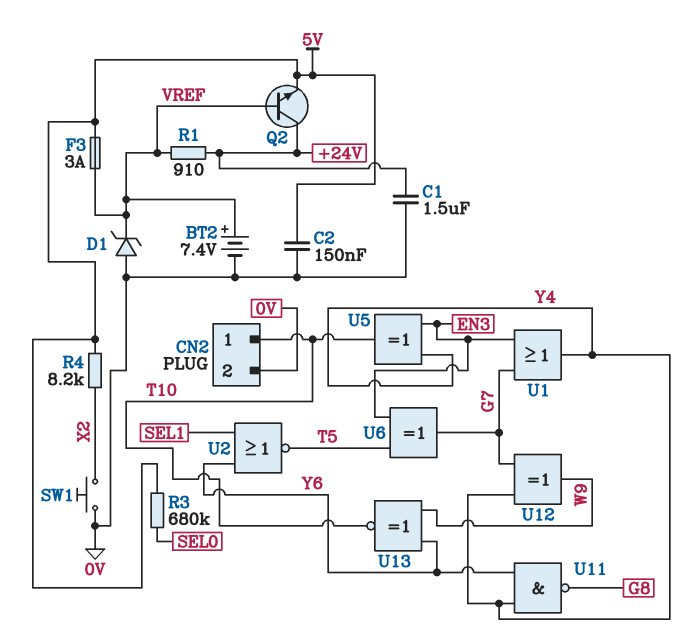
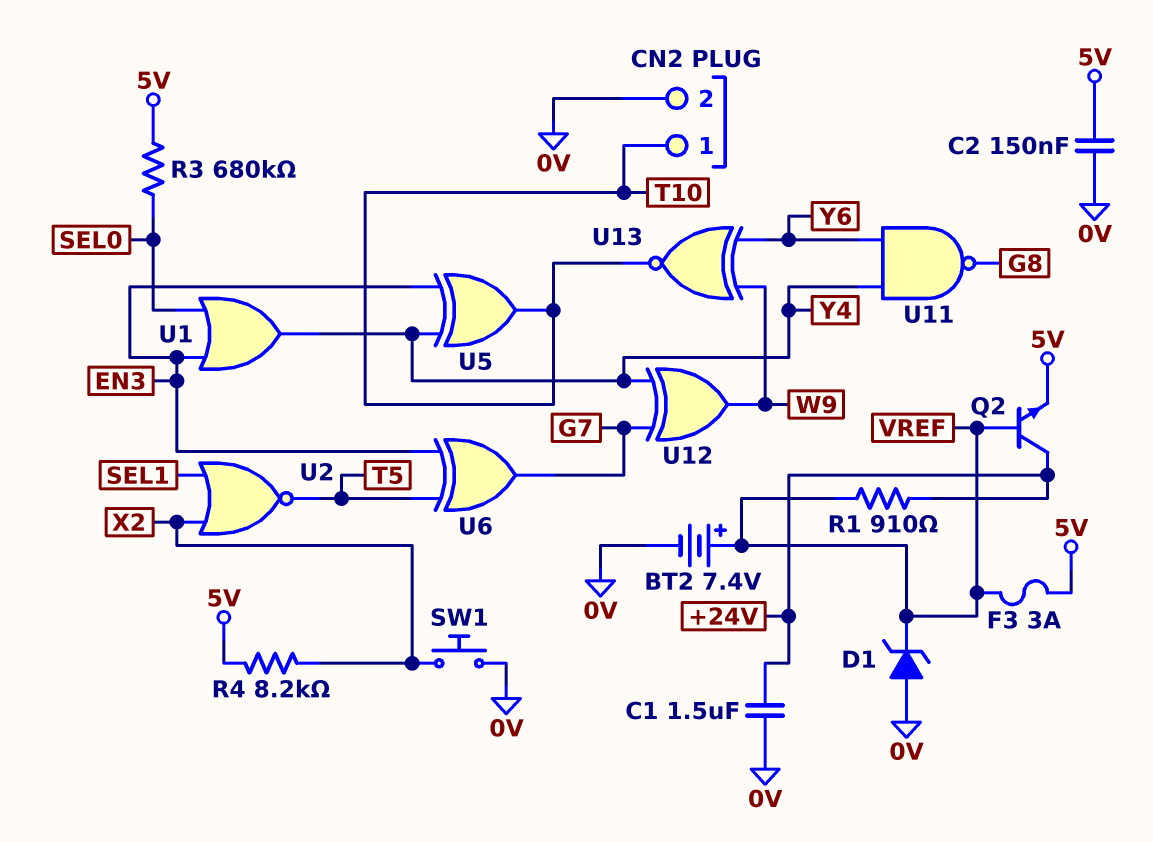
U1: OR (in EN3, in G7, out Y4) -> OR (in EN3, in SEL0, out Y4)
U2: NOR (in SEL1, in Y6, out T5) -> NOR (in SEL1, in X2, out T5)

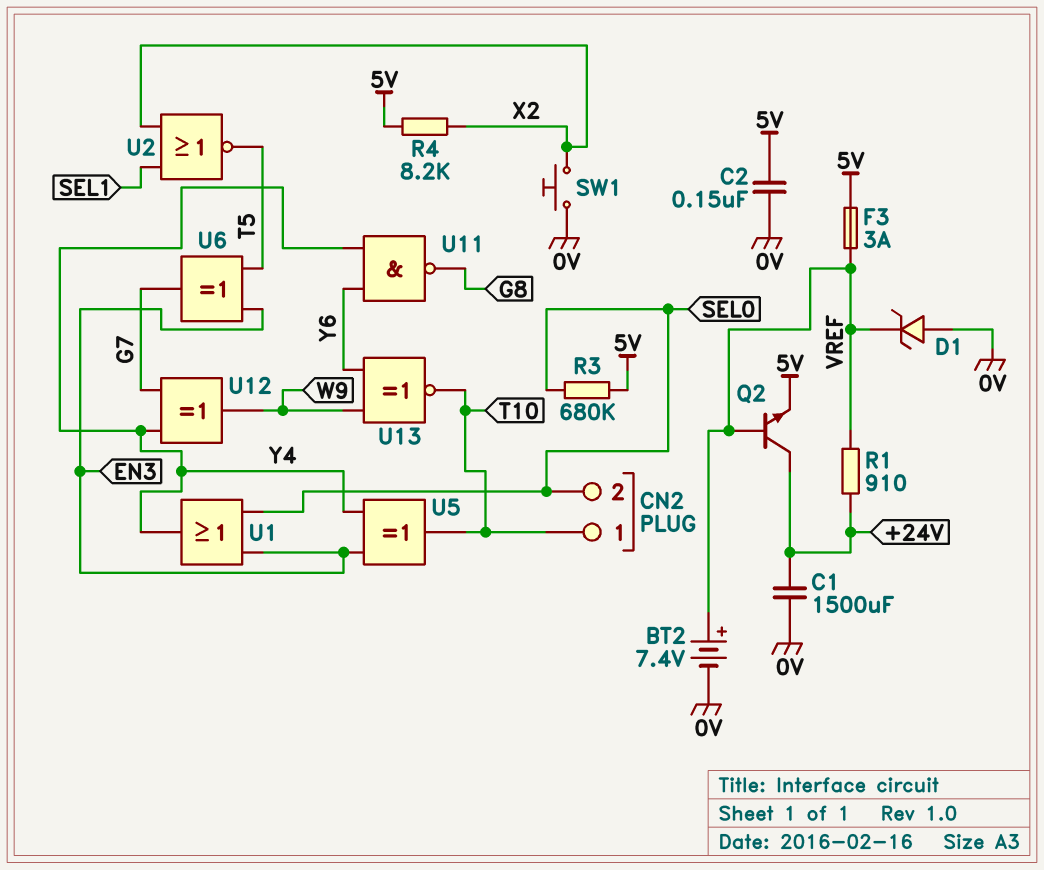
C1: 1.5uF (+24V, 0V) -> 1500uF (+24V, 0V)
CN2 pin 2: 0V -> SEL0

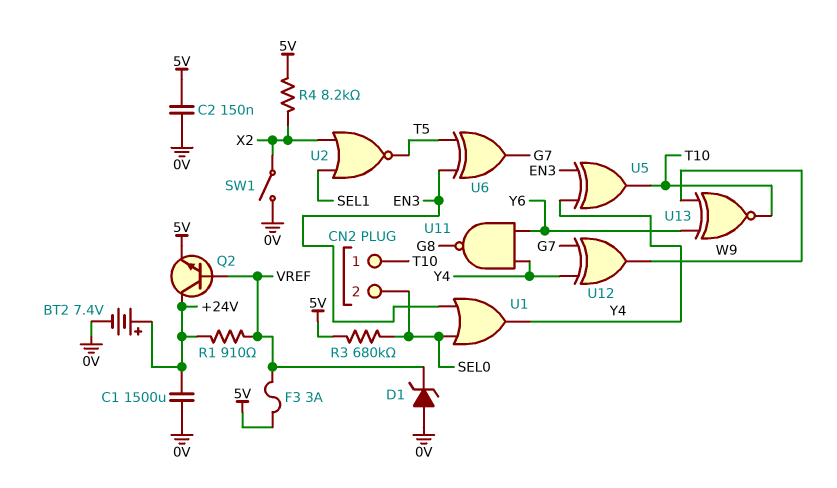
BT2: 7.4V (plus VREF, minus 0V) -> 7.4V (plus +24V, minus 0V)
SW1: button (0V, X2) -> switch (0V, X2)

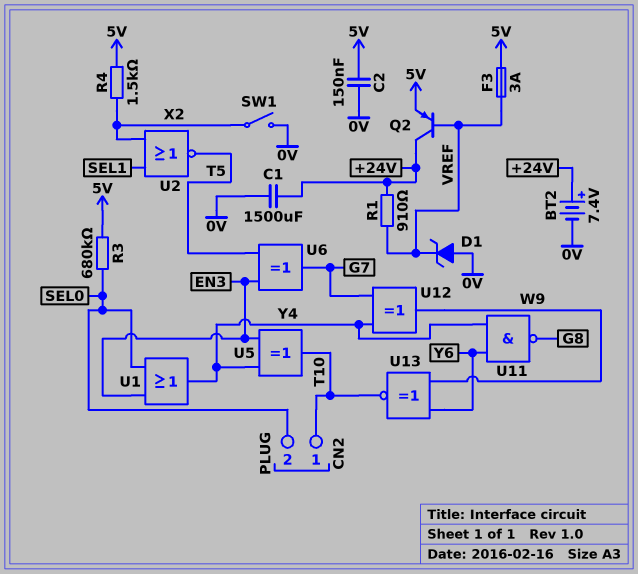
Q2: NPN (B VREF, C +24V, E 5V) -> PNP (B VREF, C +24V, E 5V)
R4: 8.2k (5V, X2) -> 1.5k (5V, X2)

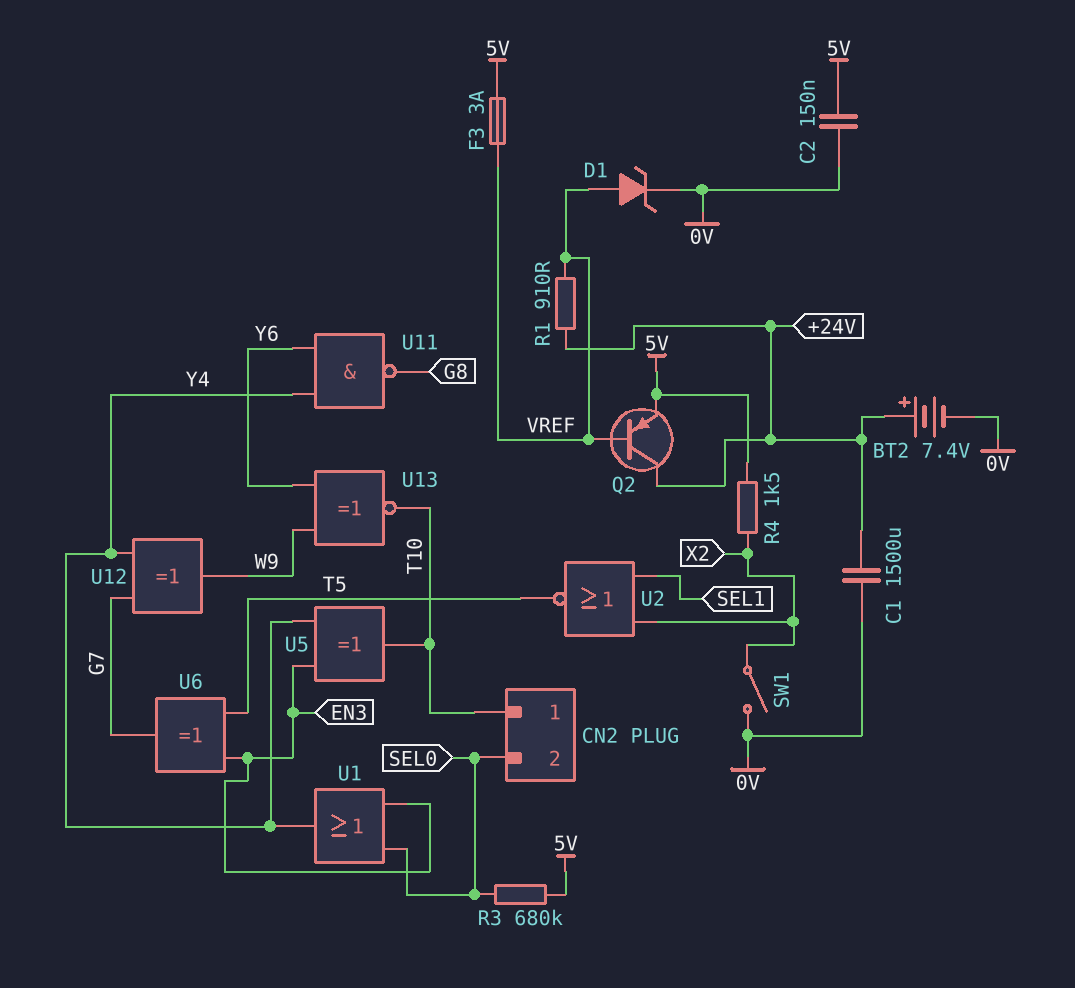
D1: zener (A 0V, K VREF) -> zener (A VREF, K 0V)

